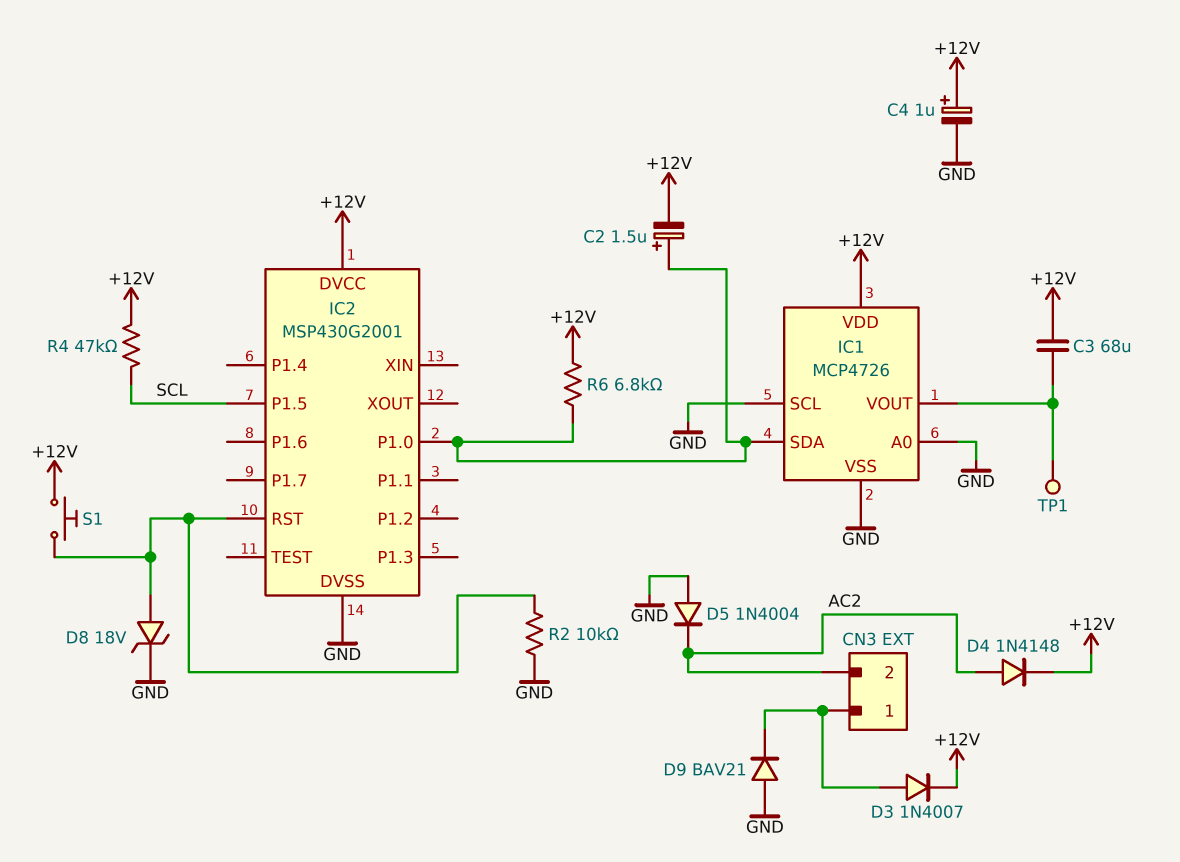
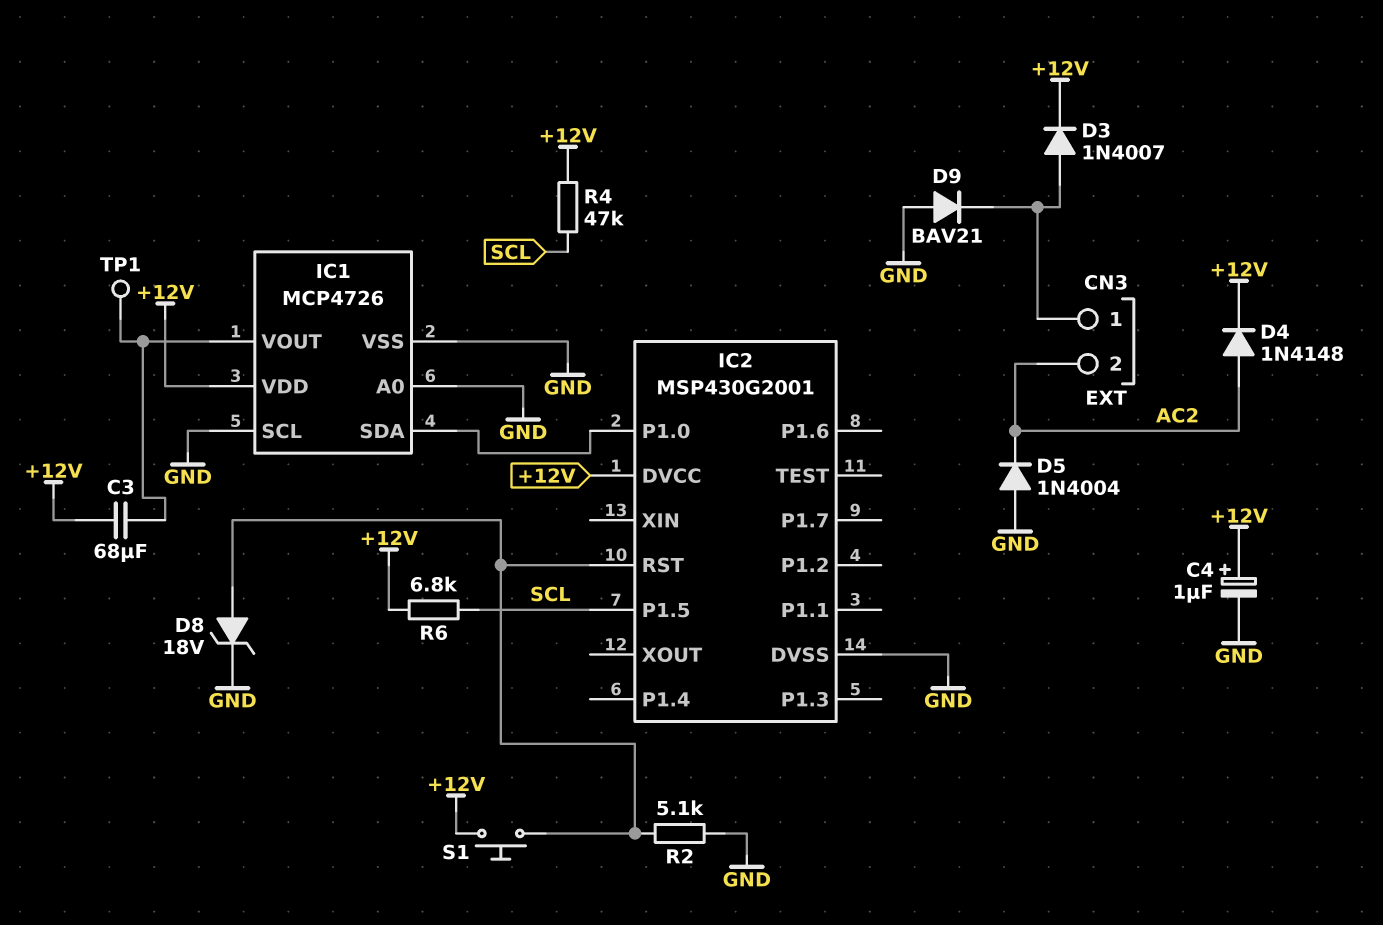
C2: 1.5uF (plus IC1/SDA, minus +12V) -> none
R2: 10k (GND, IC2/RST) -> 5.1k (GND, IC2/RST)
R6: 6.8k (+12V, IC1/SDA) -> 6.8k (+12V, SCL)

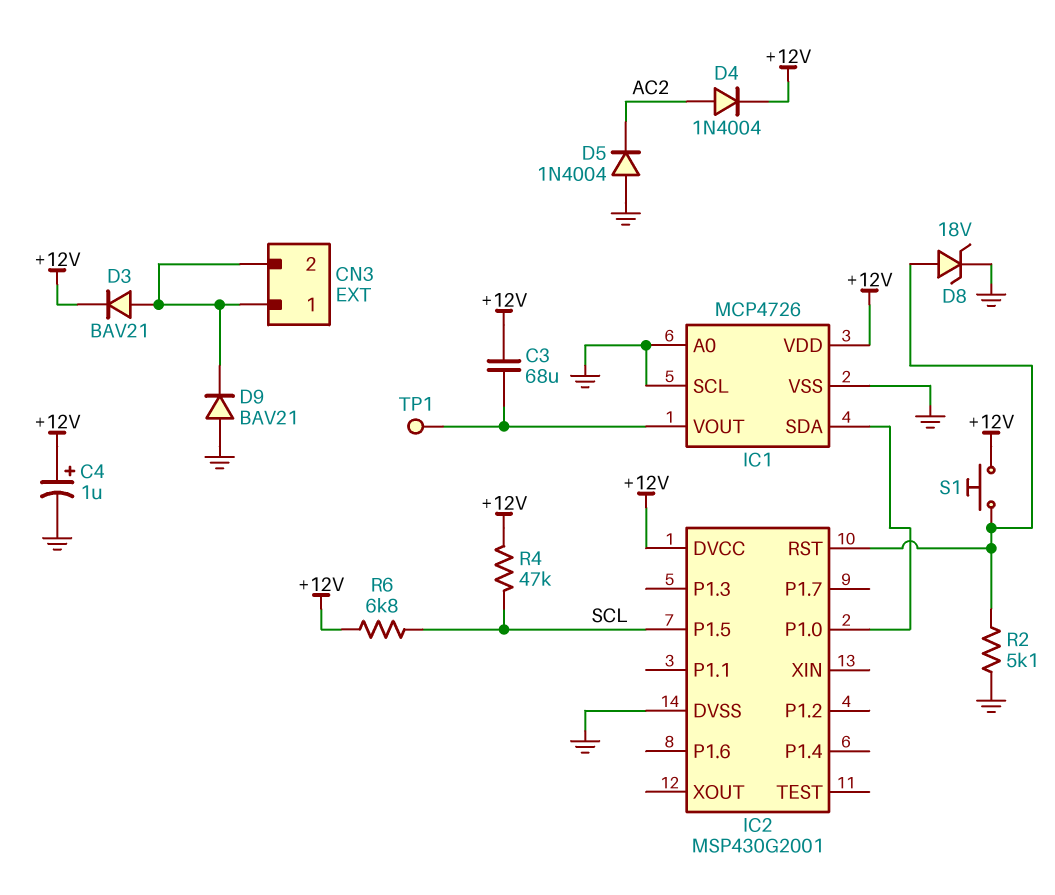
CN3 pin 2: AC2 -> CN3/1
D3: diode 1N4007 (A CN3/1, K +12V) -> diode BAV21 (A CN3/1, K +12V)
D4: diode 1N4148 (A AC2, K +12V) -> diode 1N4004 (A AC2, K +12V)

